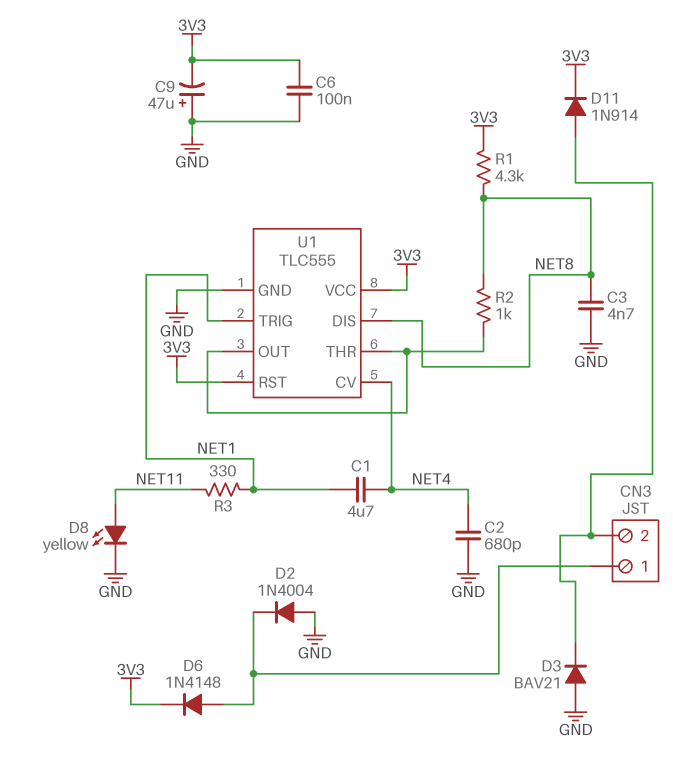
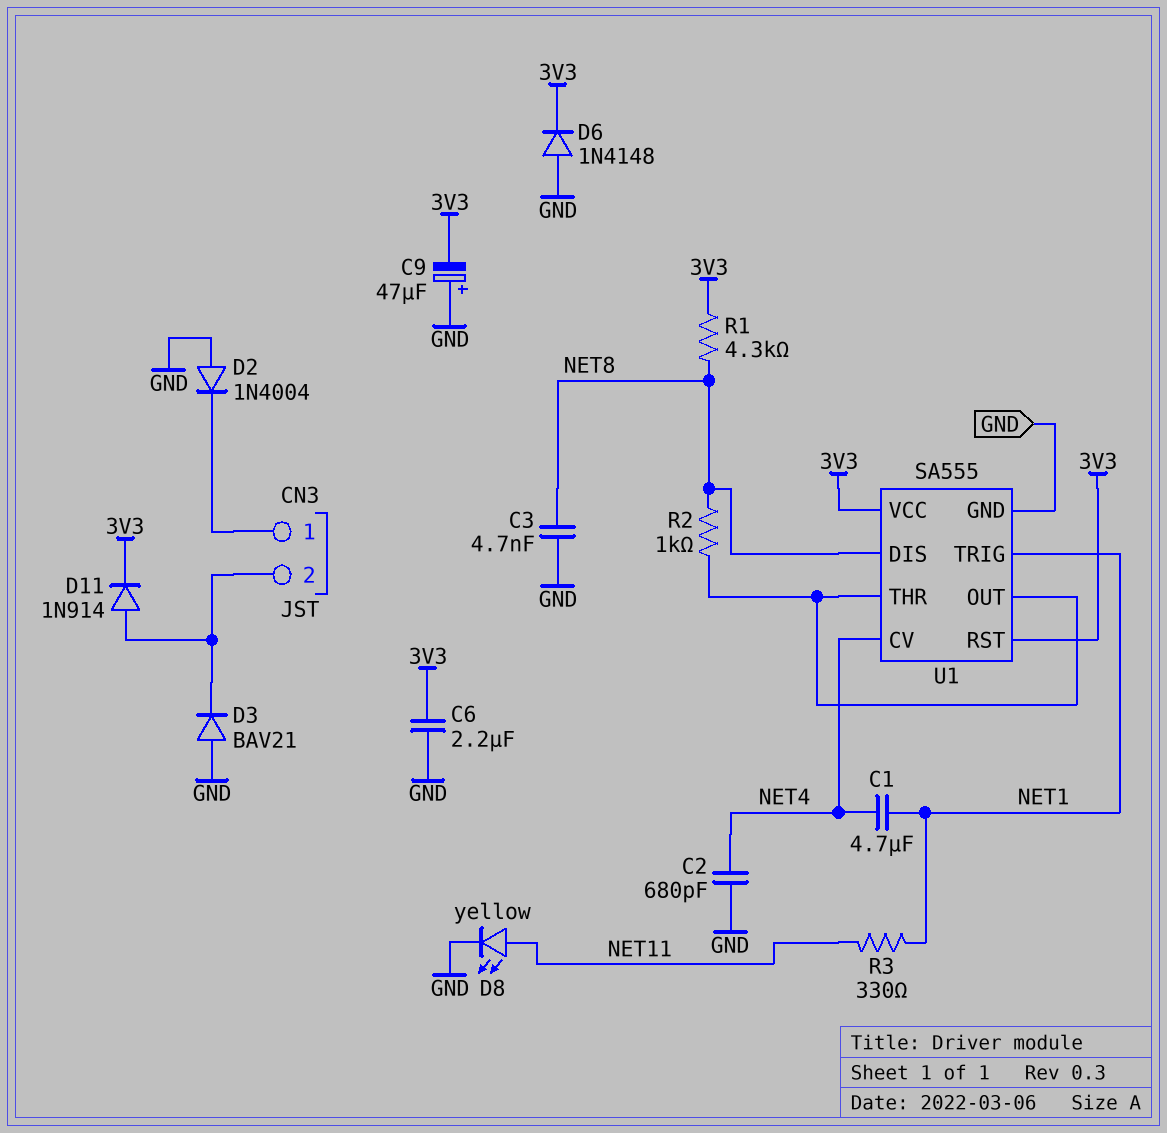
C6: 100nF (3V3, GND) -> 2.2uF (3V3, GND)
D6: diode 1N4148 (A CN3/1, K 3V3) -> diode 1N4148 (A GND, K 3V3)
U1: TLC555 -> SA555

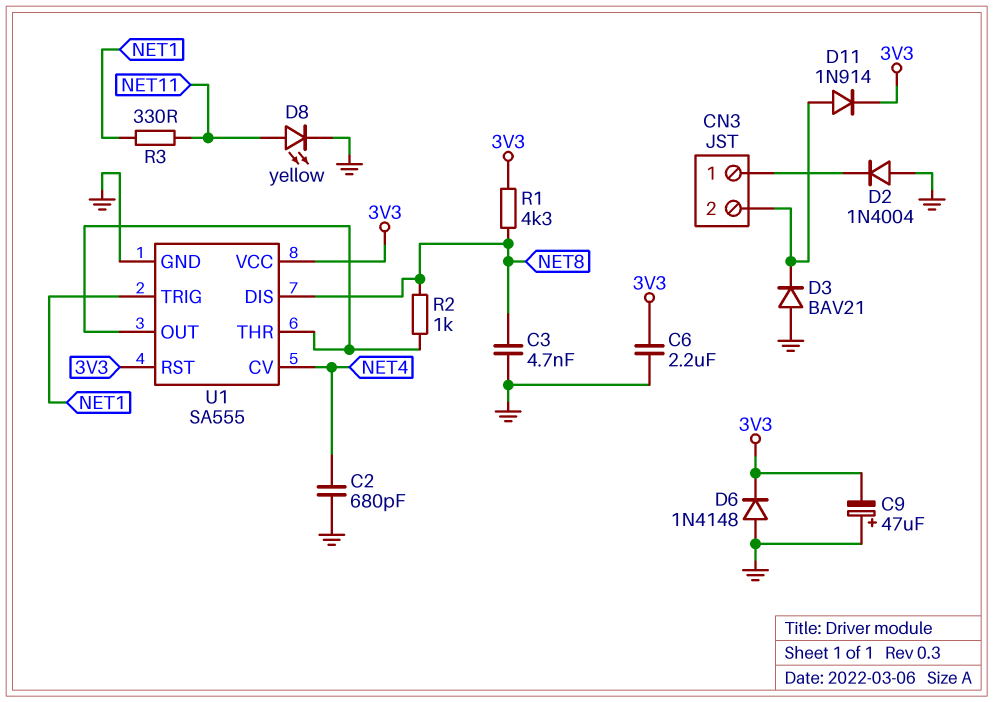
C1: 4.7uF (NET1, NET4) -> none

